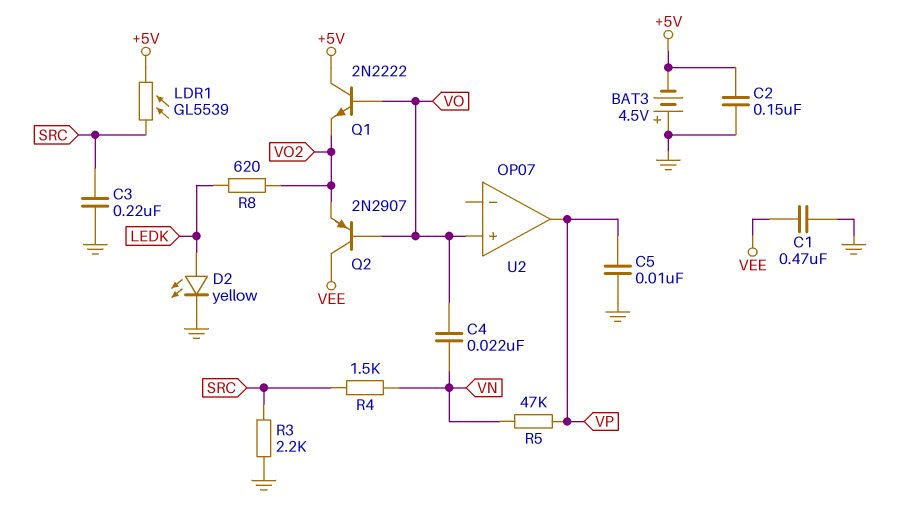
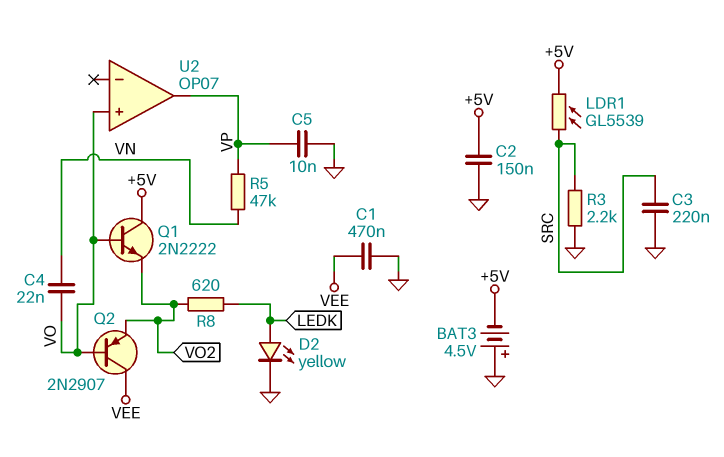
R4: 1.5k (SRC, VN) -> none

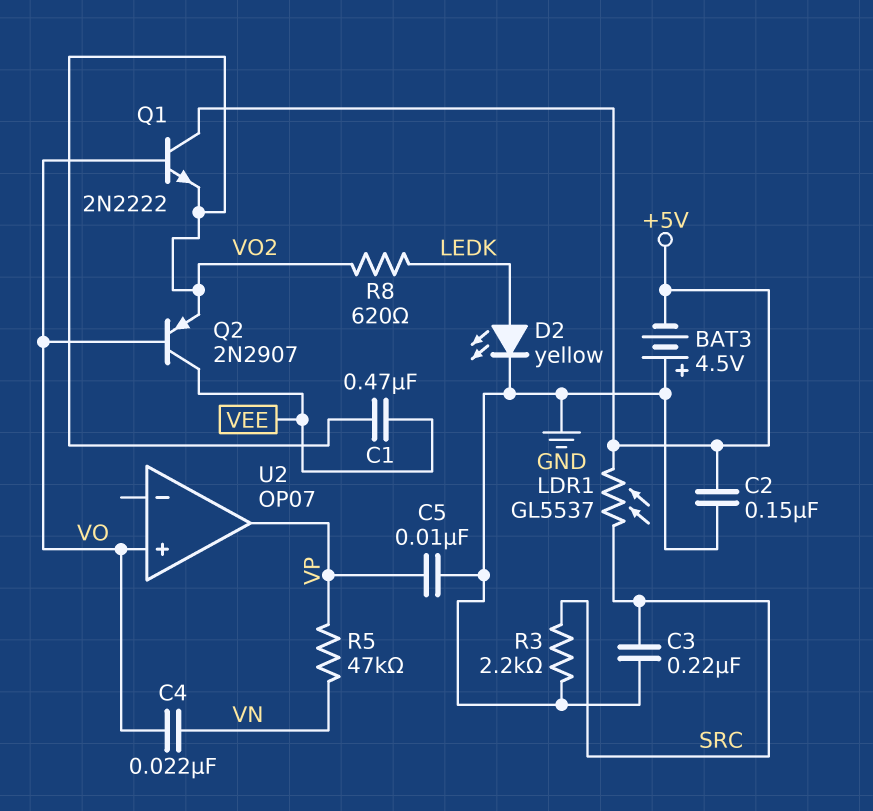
C1: 470nF (GND, VEE) -> 470nF (VEE, VO2)
LDR1: GL5539 (+5V, SRC) -> GL5537 (+5V, SRC)

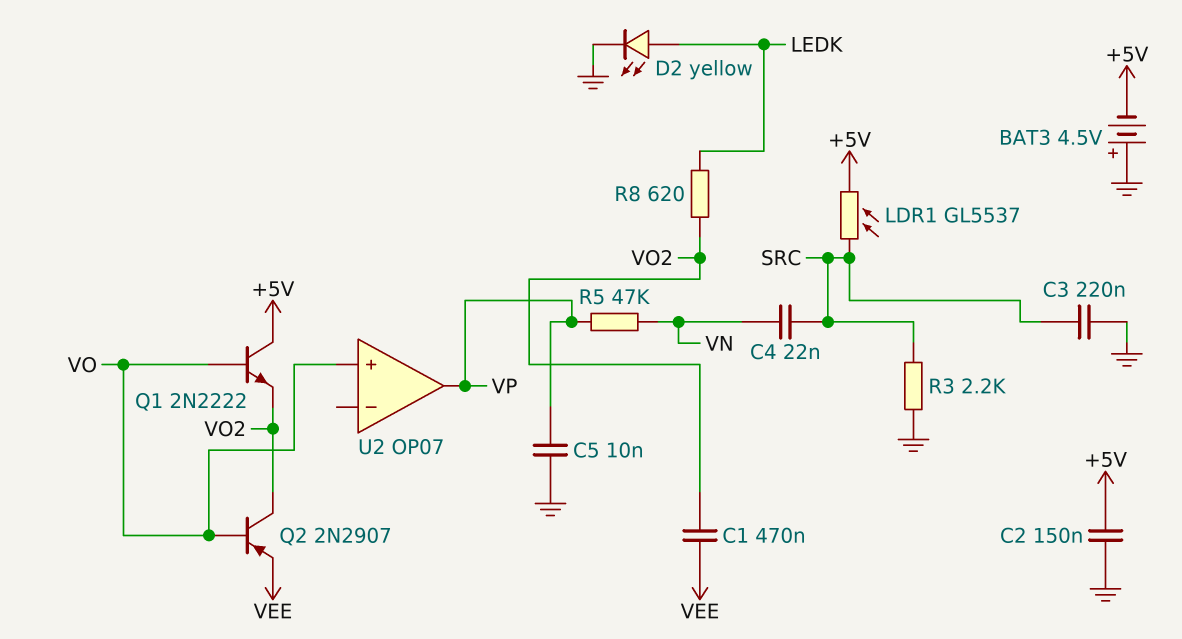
C4: 22nF (VN, VO) -> 22nF (SRC, VN)
Q2: PNP 2N2907 (B VO, C VEE, E VO2) -> PNP 2N2907 (B VO, C VO2, E VEE)

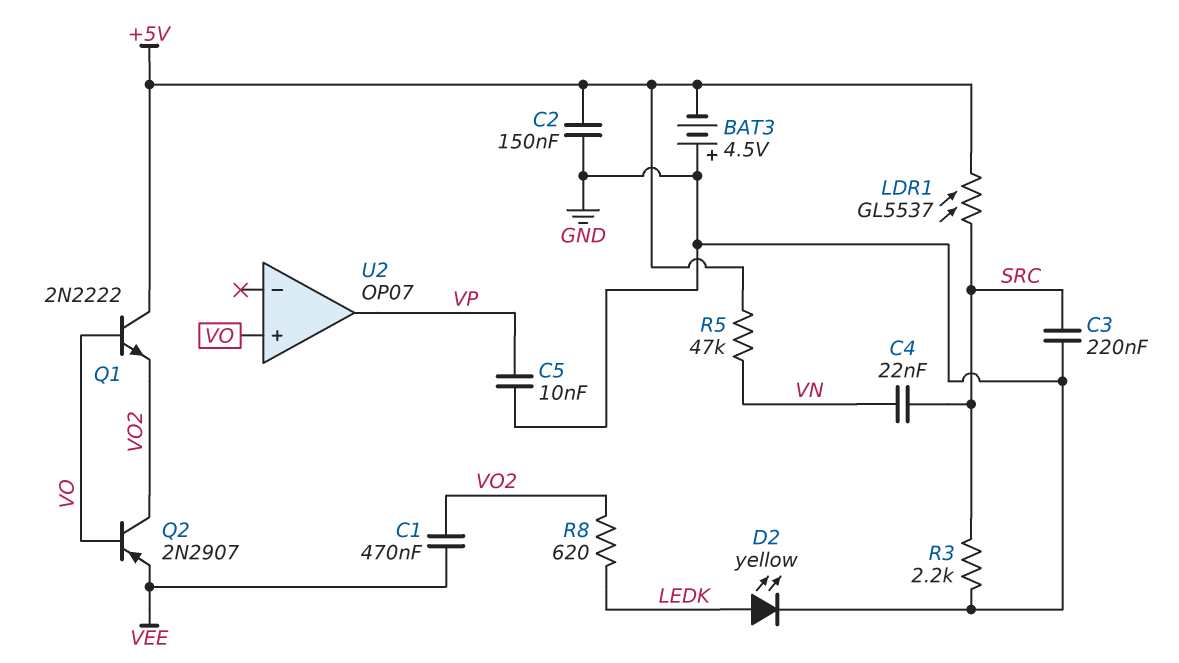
R5: 47k (VN, VP) -> 47k (+5V, VN)

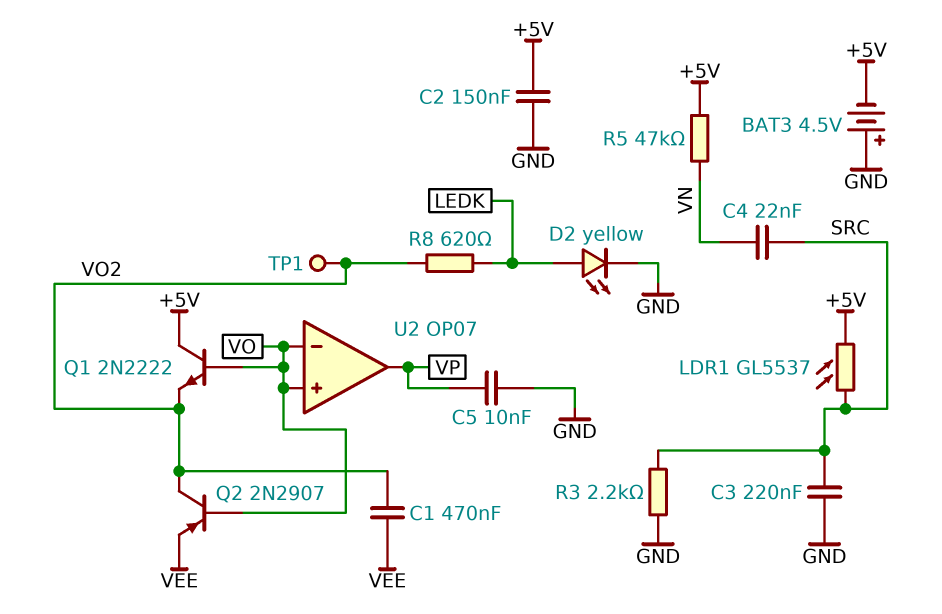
TP1: none -> test point (VO2)
U2 pin in-: none -> VO

